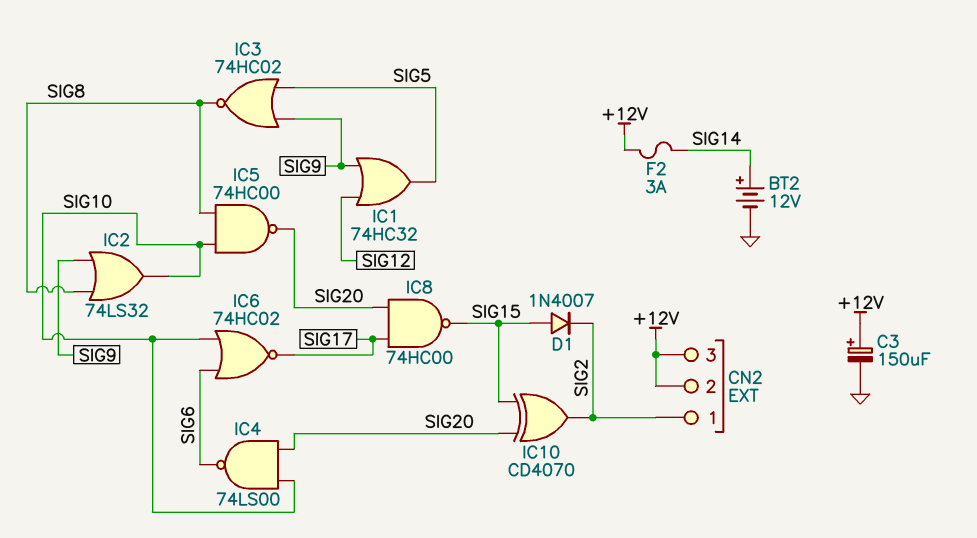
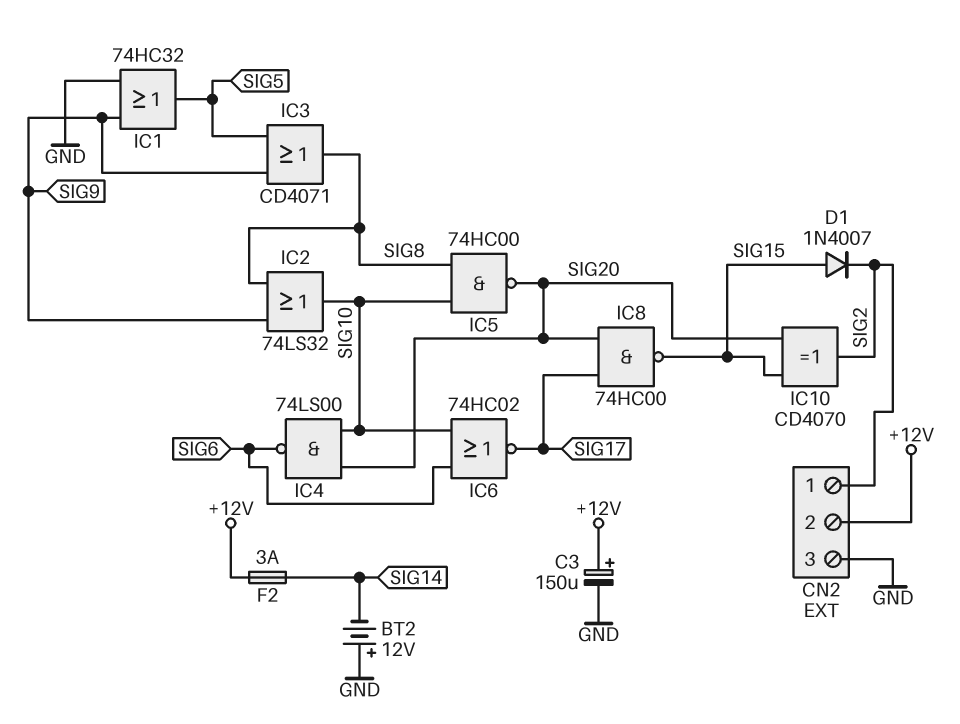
BT2: 12V (plus SIG14, minus GND) -> 12V (plus GND, minus SIG14)
CN2 pin 3: +12V -> GND
IC1: OR 74HC32 (in SIG9, in SIG12, out SIG5) -> OR 74HC32 (in GND, in SIG9, out SIG5)
IC3: NOR 74HC02 (in SIG5, in SIG9, out SIG8) -> OR CD4071 (in SIG5, in SIG9, out SIG8)

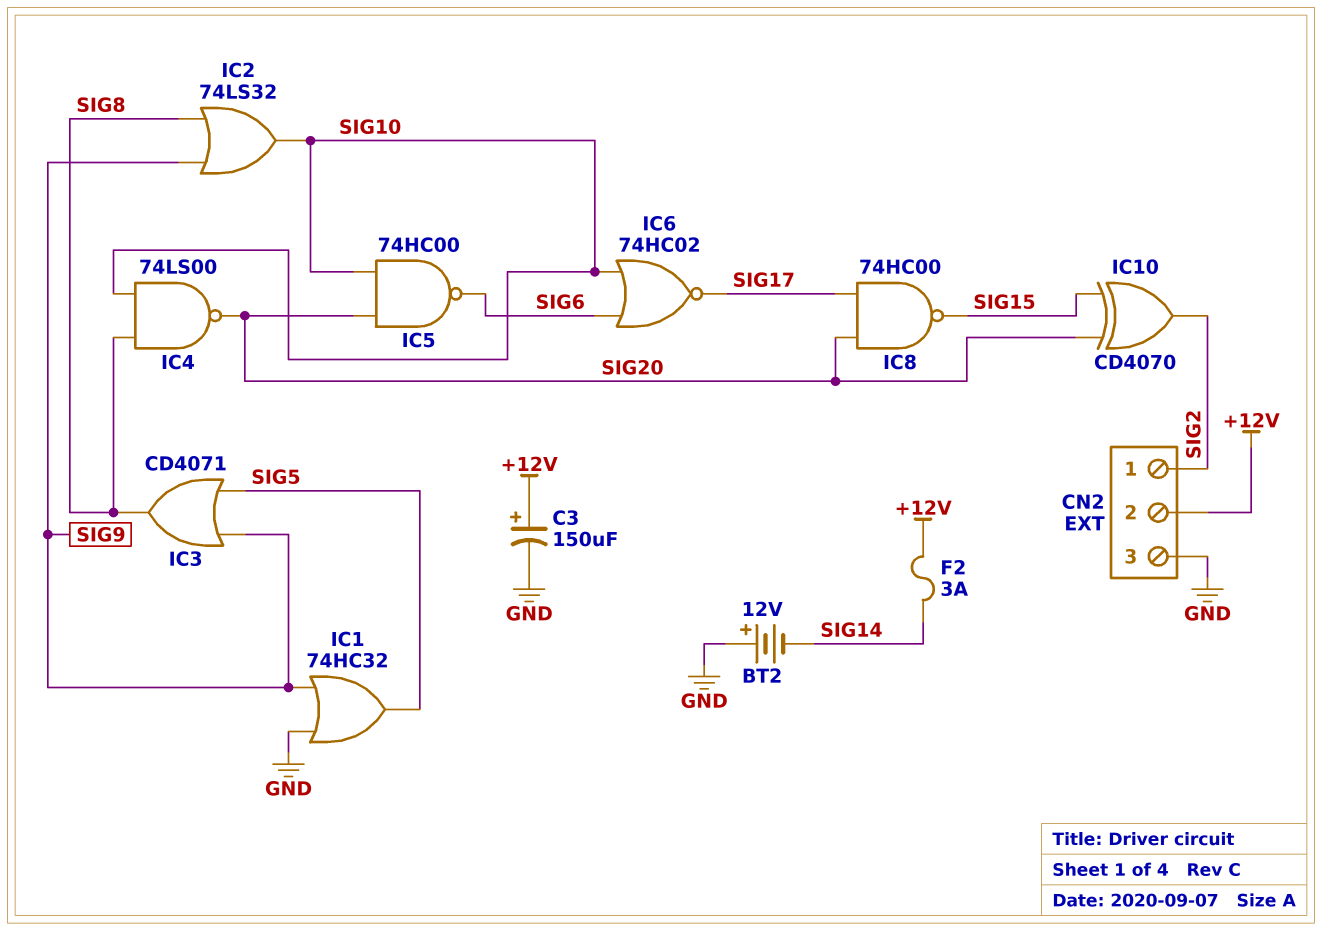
D1: diode 1N4007 (A SIG15, K SIG2) -> none
IC4: NAND 74LS00 (in SIG10, in SIG20, out SIG6) -> NAND 74LS00 (in SIG8, in SIG10, out SIG20)
IC5: NAND 74HC00 (in SIG8, in SIG10, out SIG20) -> NAND 74HC00 (in SIG10, in SIG20, out SIG6)

